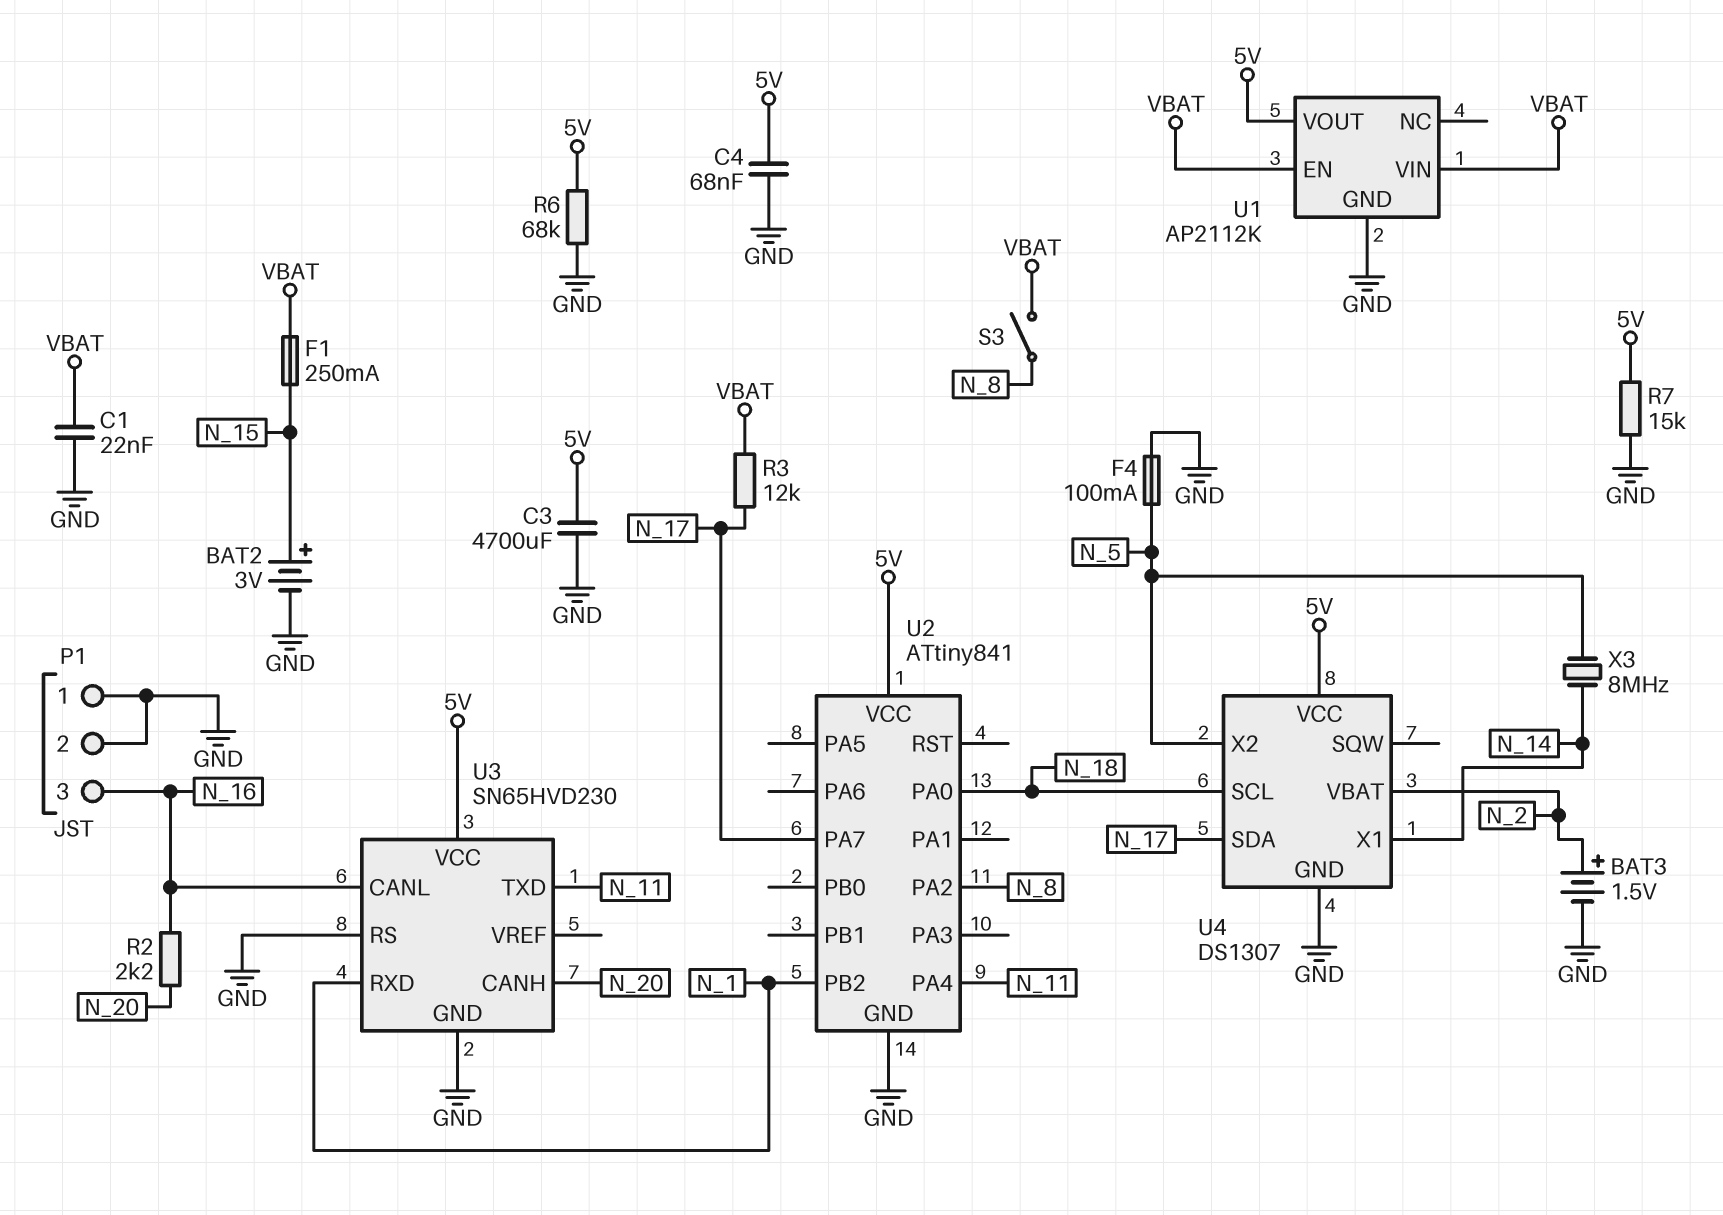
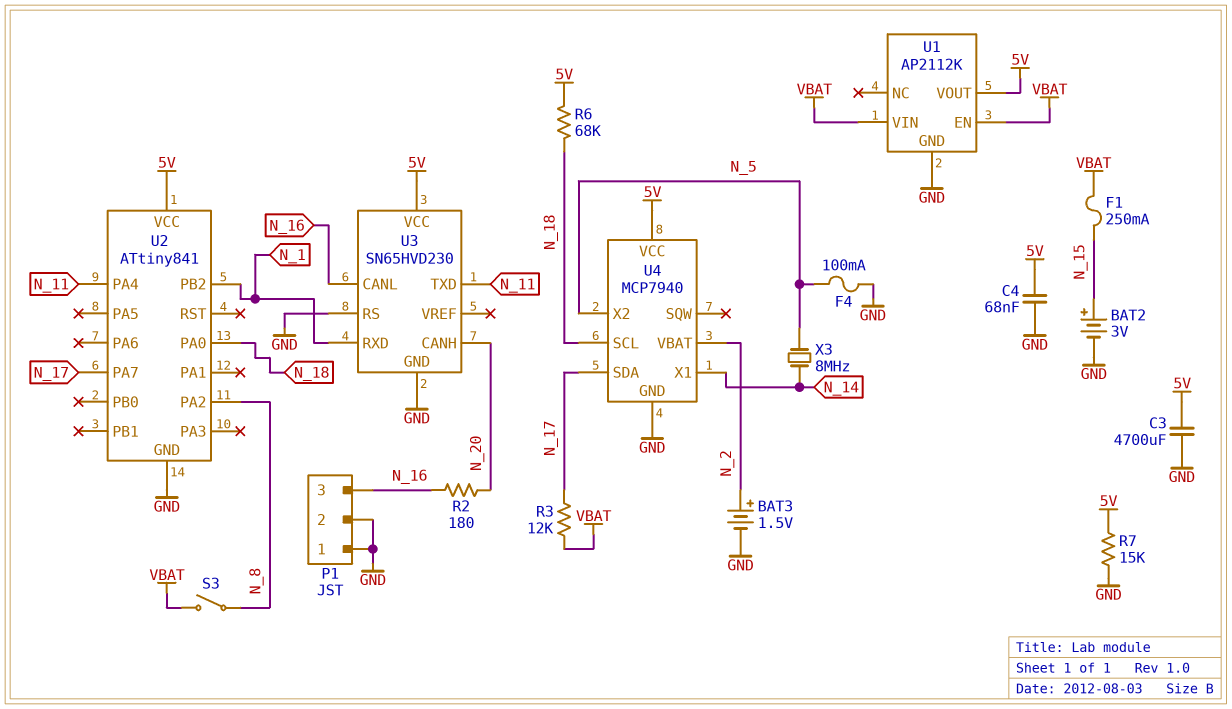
C1: 22nF (GND, VBAT) -> none
R2: 2.2k (N_16, N_20) -> 180 (N_16, N_20)
R6: 68k (5V, GND) -> 68k (5V, N_18)
U4: DS1307 -> MCP7940

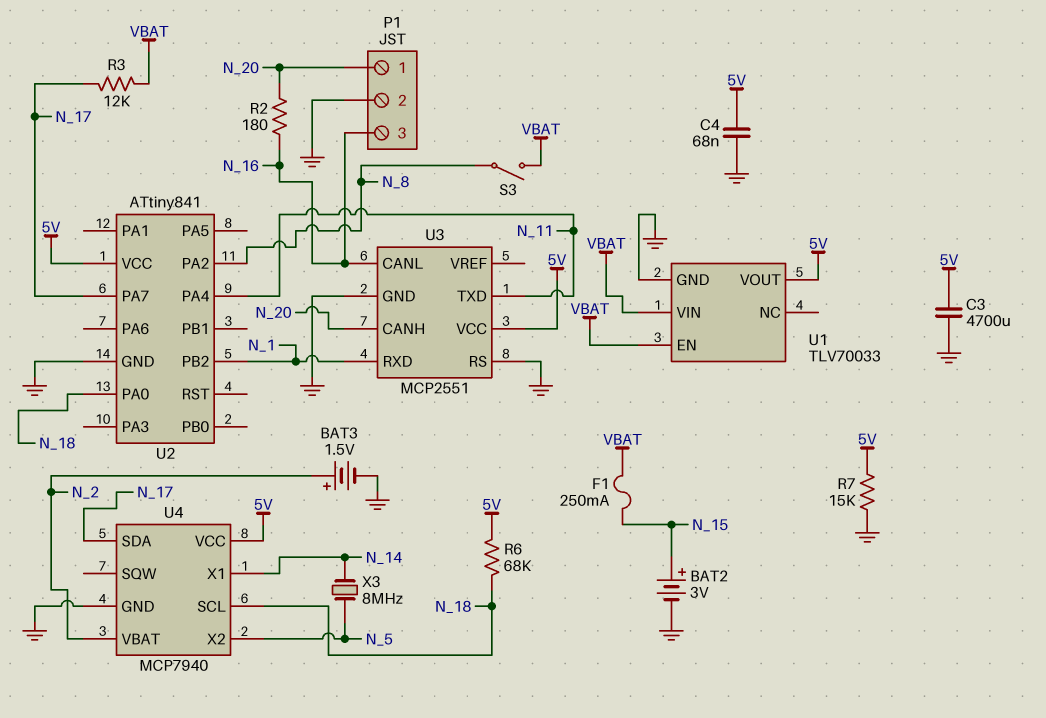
F4: 100mA (GND, N_5) -> none
P1 pin 1: GND -> N_20
U1: AP2112K -> TLV70033
U3: SN65HVD230 -> MCP2551

